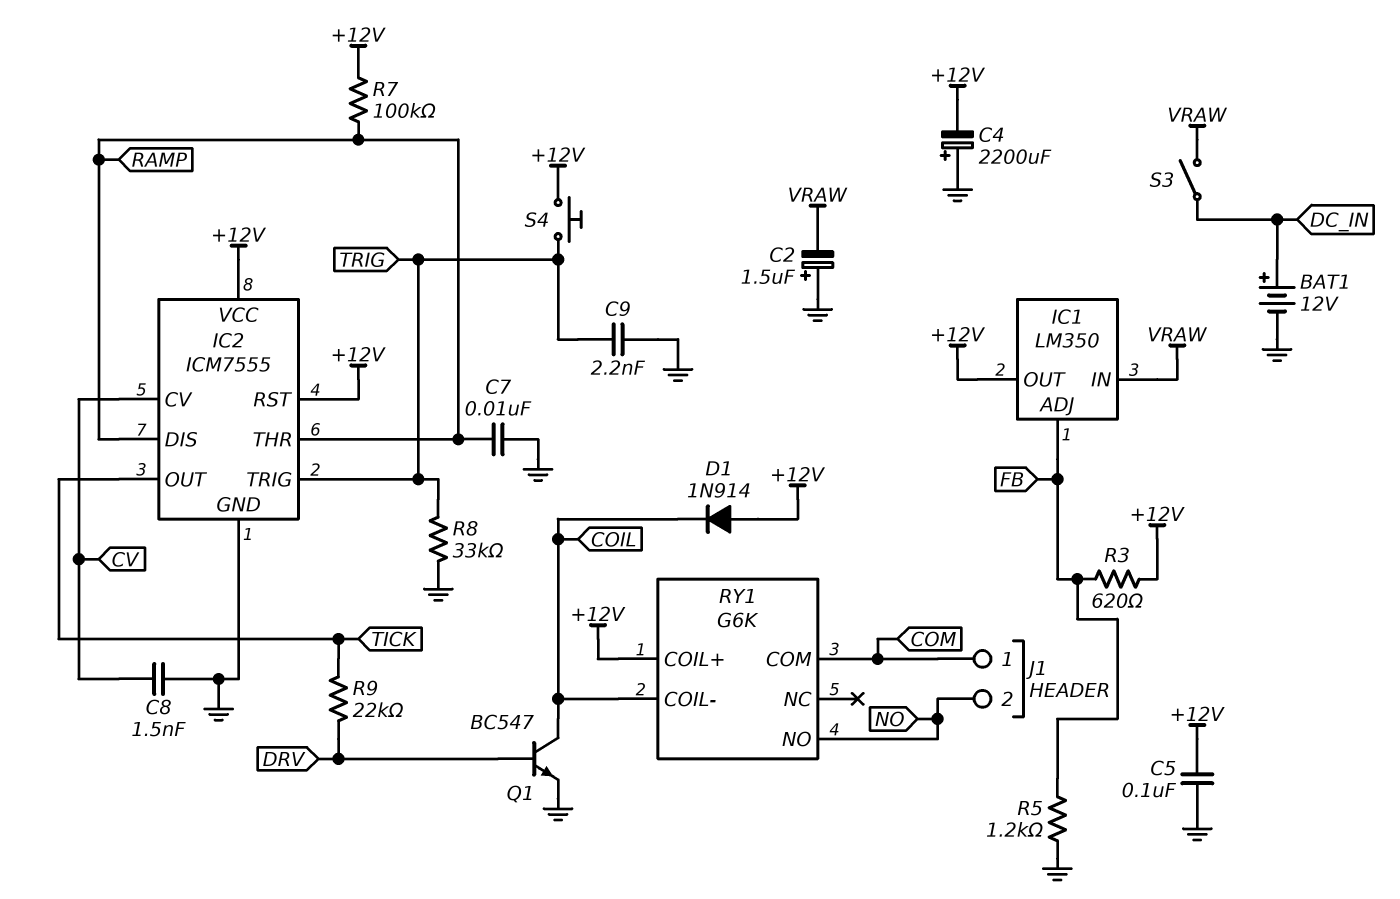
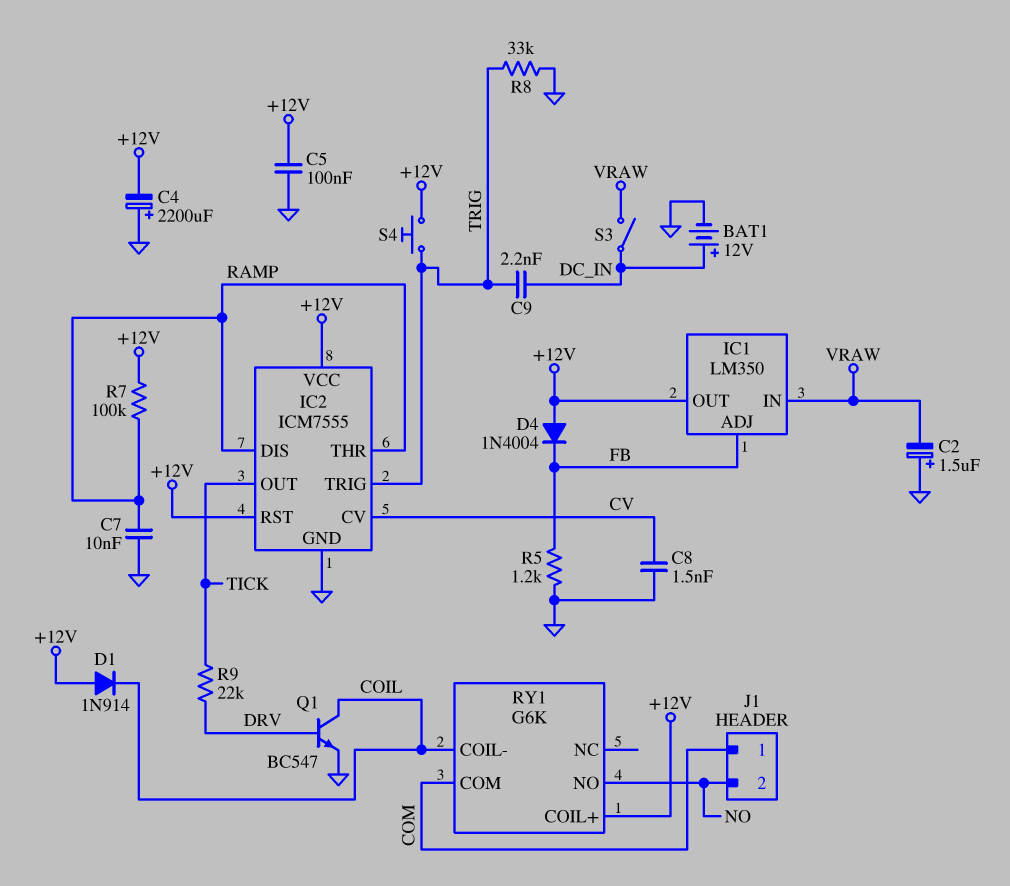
C9: 2.2nF (GND, TRIG) -> 2.2nF (DC_IN, TRIG)
D4: none -> diode 1N4004 (A +12V, K FB)
R3: 620 (+12V, FB) -> none

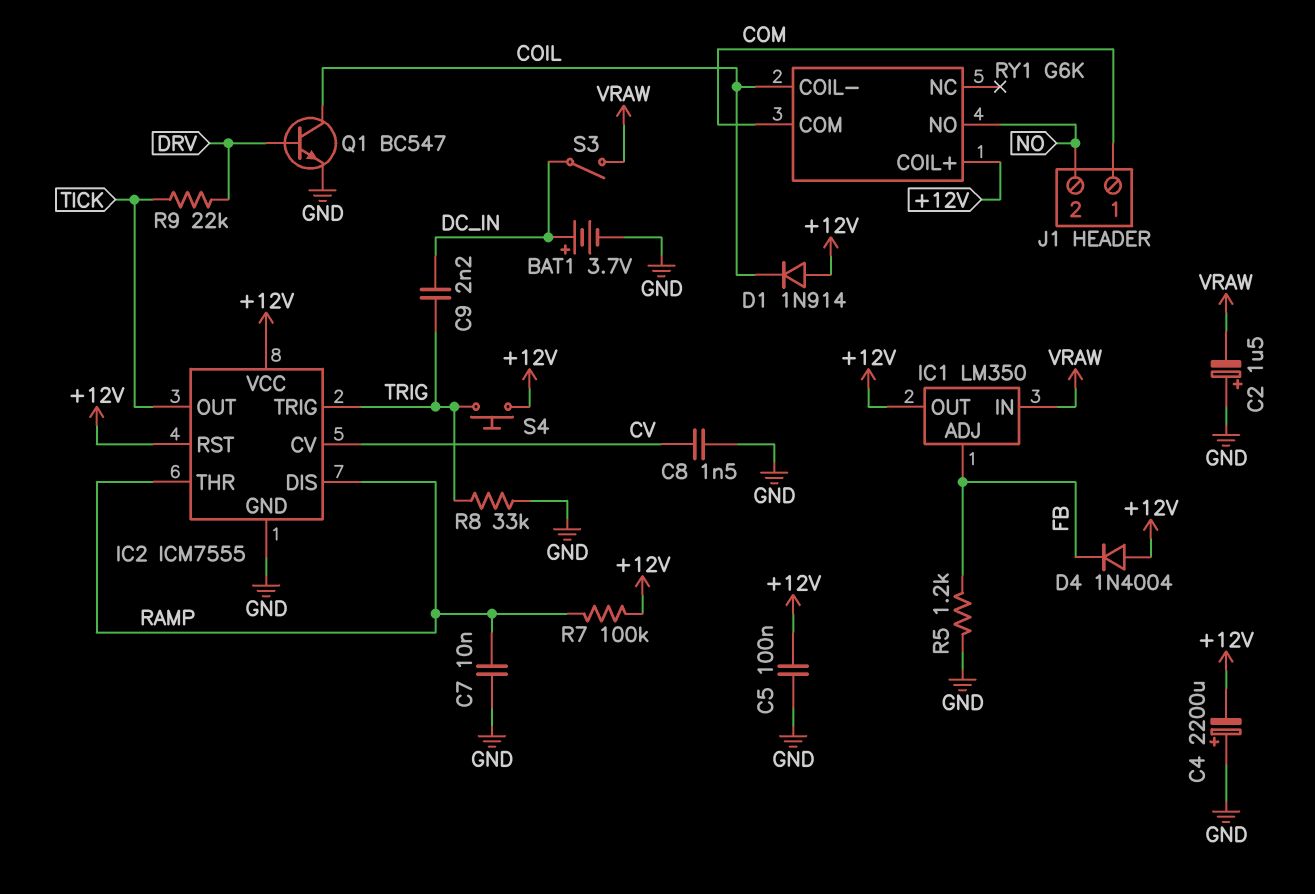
BAT1: 12V (plus DC_IN, minus GND) -> 3.7V (plus DC_IN, minus GND)

